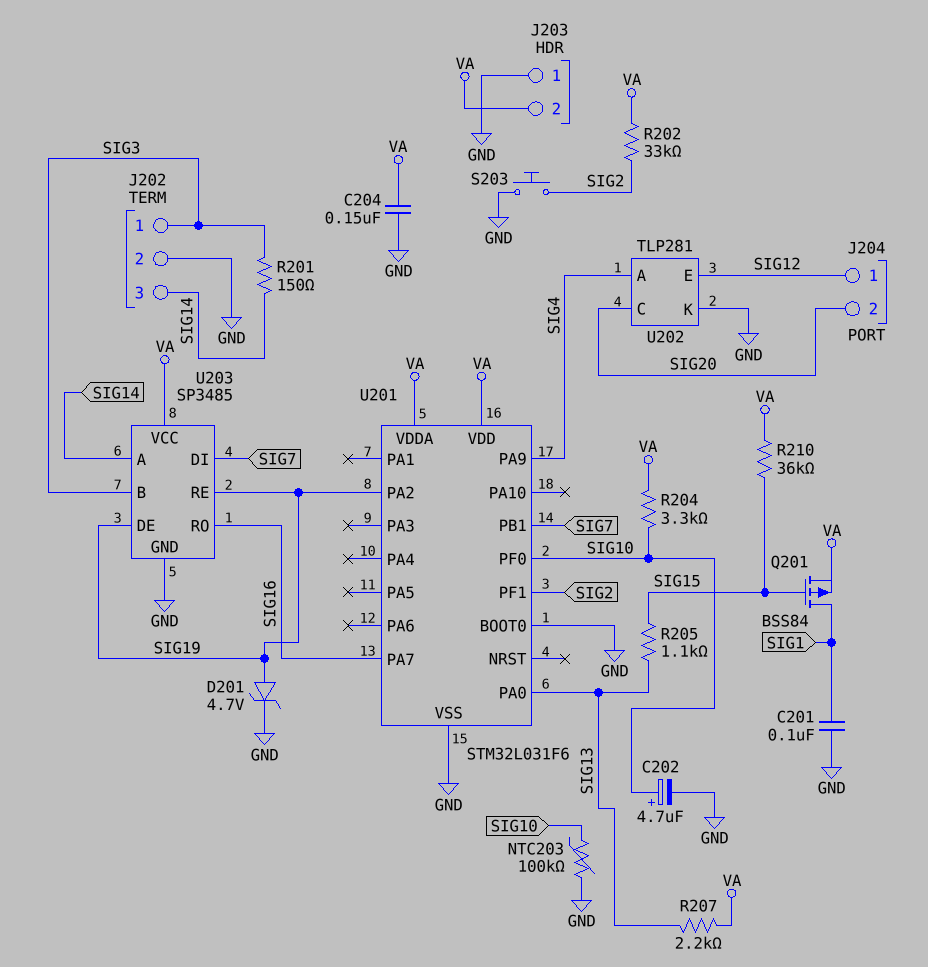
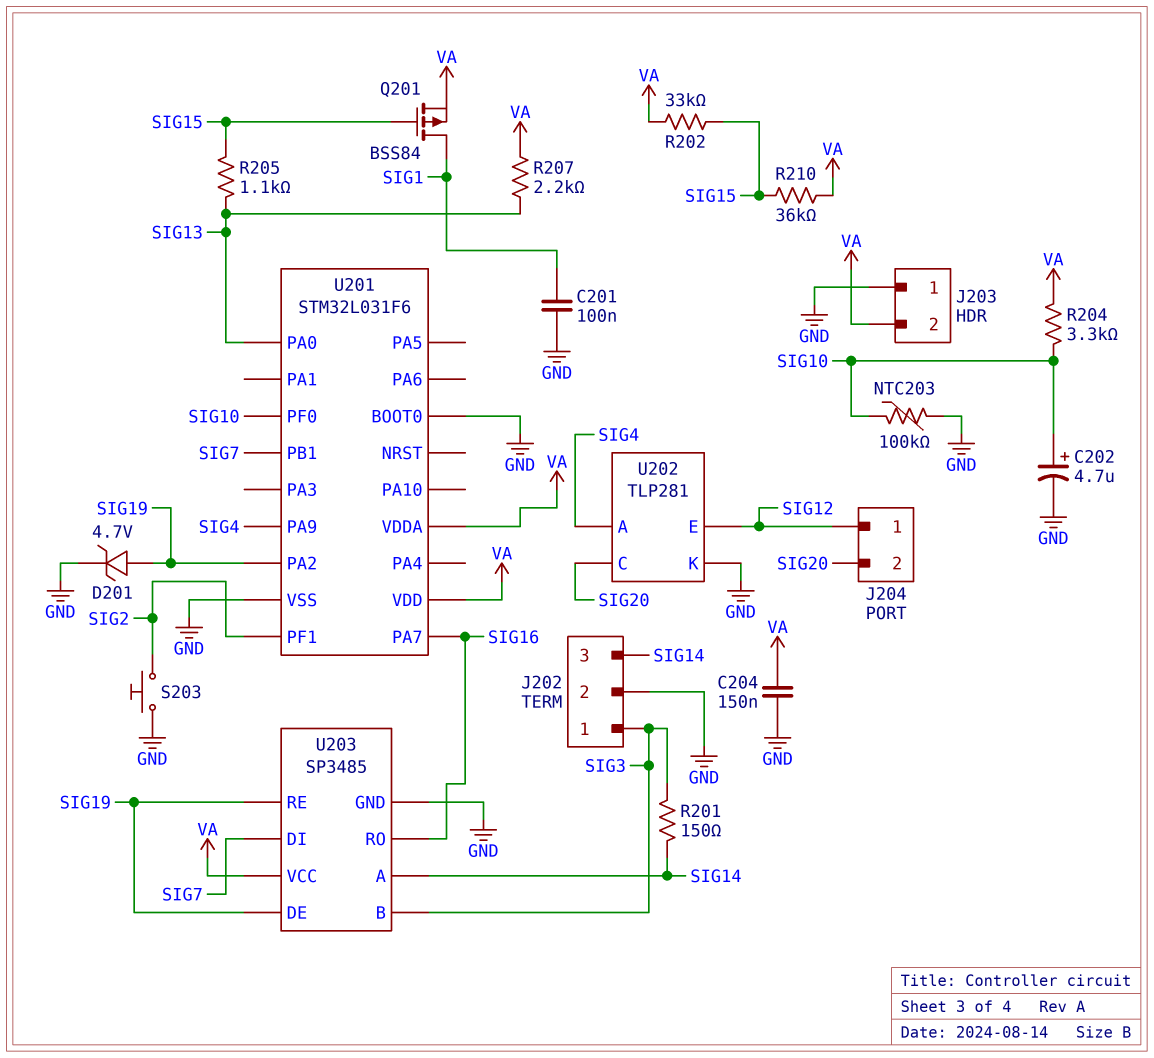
R202: 33k (SIG2, VA) -> 33k (SIG15, VA)

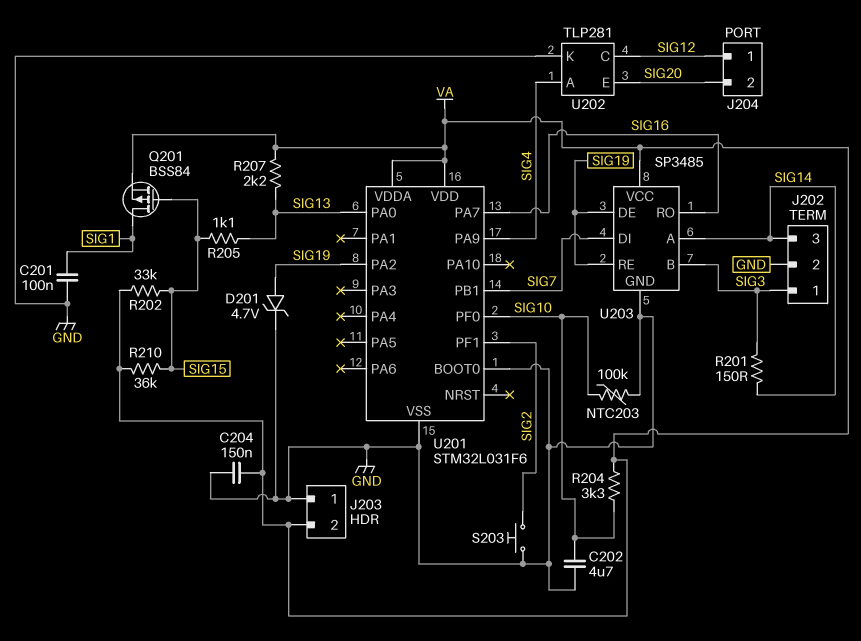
C202: 4.7uF (plus SIG10, minus GND) -> 4.7uF (GND, SIG10)
U202 pin C: SIG20 -> SIG12
U202 pin E: SIG12 -> SIG20

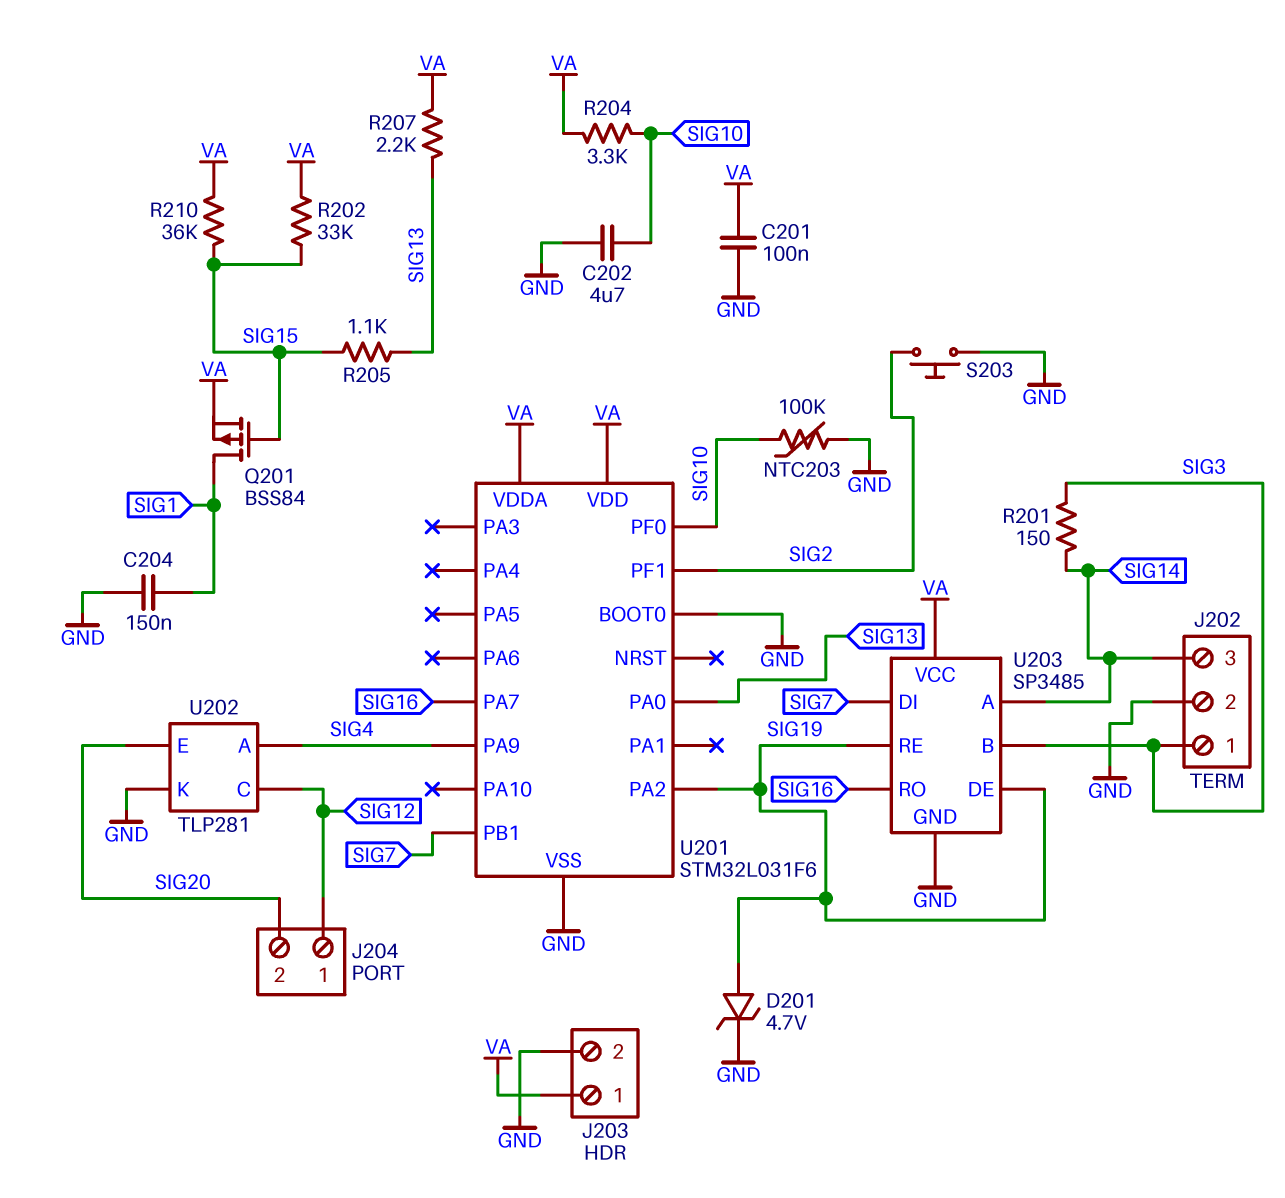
C201: 100nF (GND, SIG1) -> 100nF (GND, VA)
C204: 150nF (GND, VA) -> 150nF (GND, SIG1)
J203 pin 1: GND -> VA
J203 pin 2: VA -> GND

